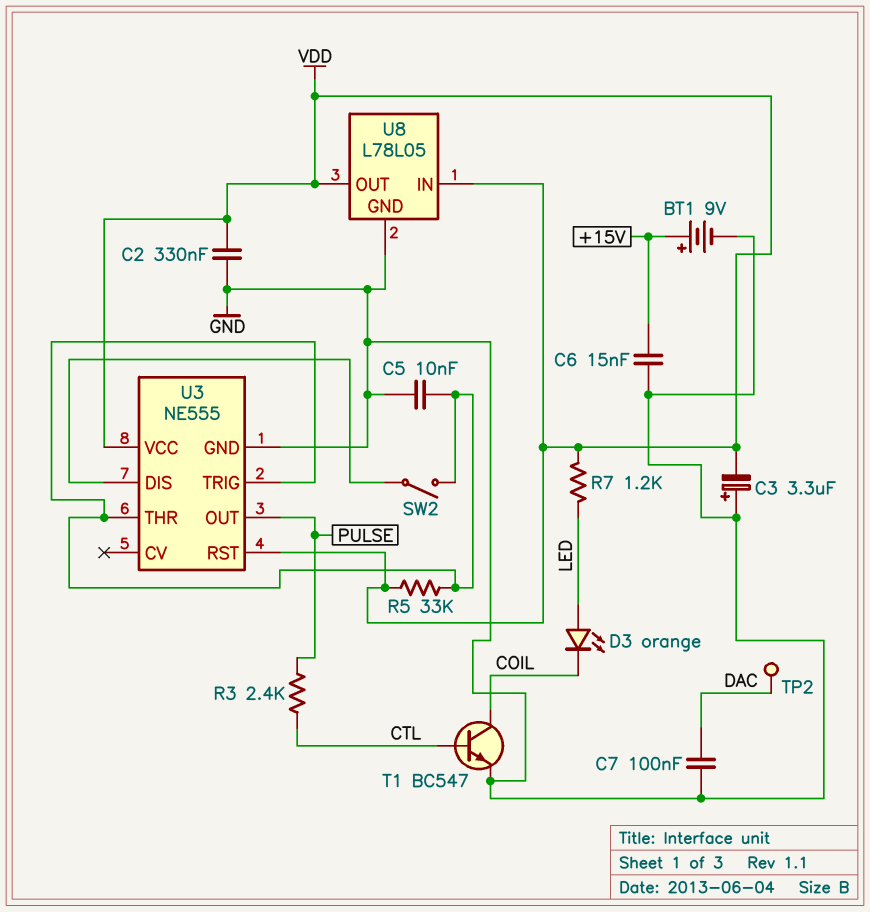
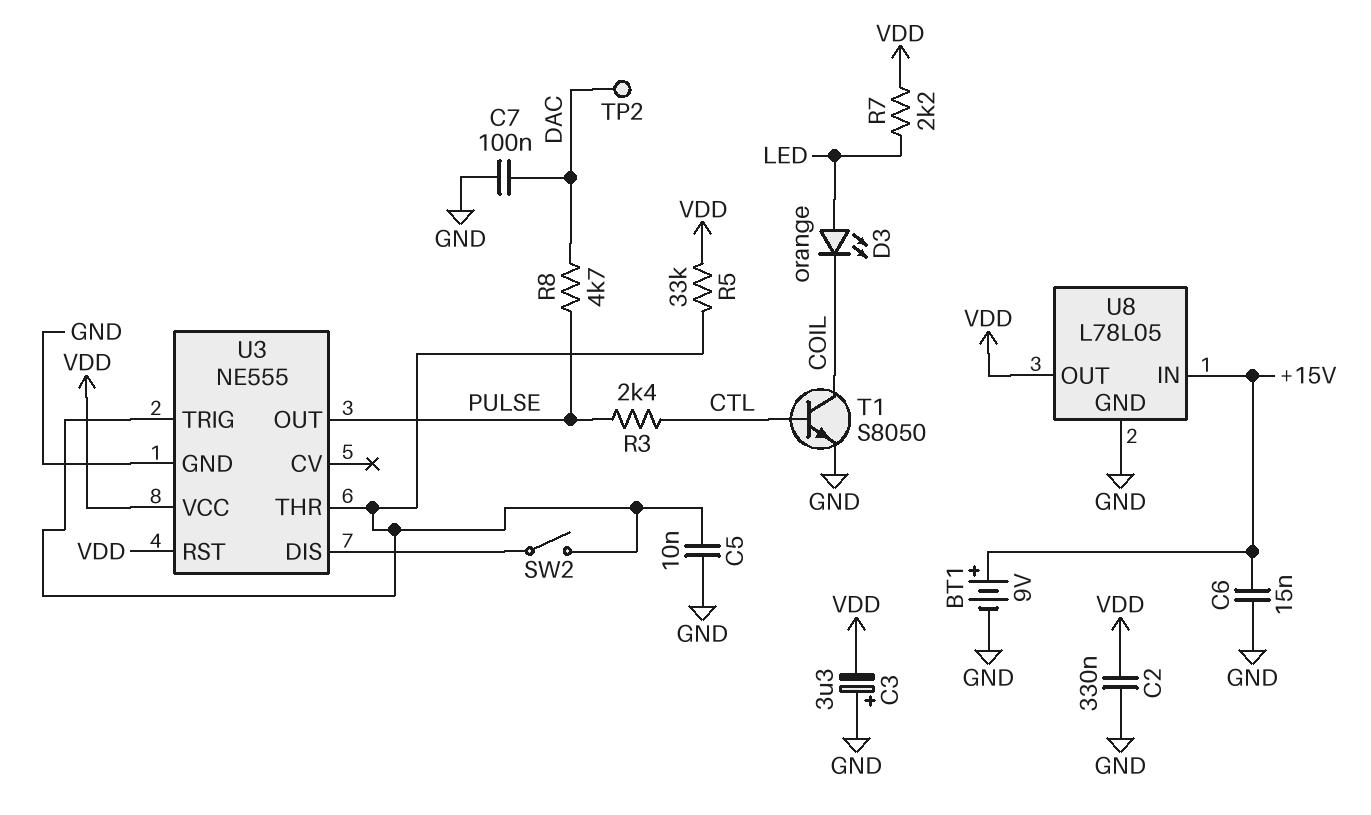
R7: 1.2k (LED, VDD) -> 2.2k (LED, VDD)
R8: none -> 4.7k (DAC, PULSE)
T1: NPN BC547 (B CTL, C COIL, E GND) -> NPN S8050 (B CTL, C COIL, E GND)
U8 pin IN: VDD -> +15V

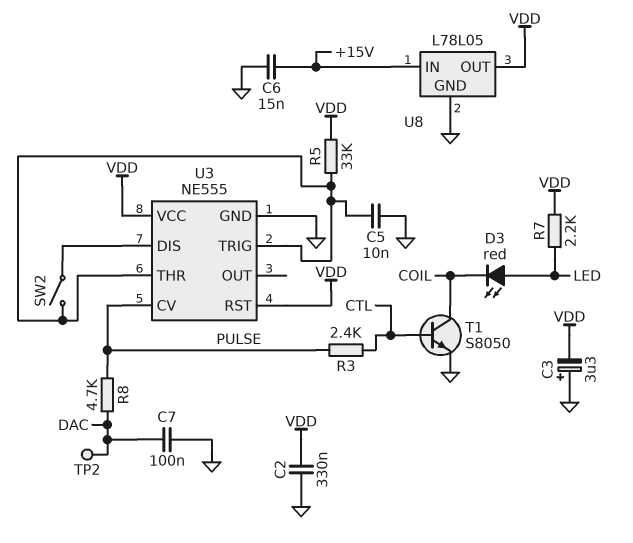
BT1: 9V (plus +15V, minus GND) -> none
D3: LED orange (A LED, K COIL) -> LED red (A LED, K COIL)
U3 pin CV: none -> PULSE
U3 pin OUT: PULSE -> none

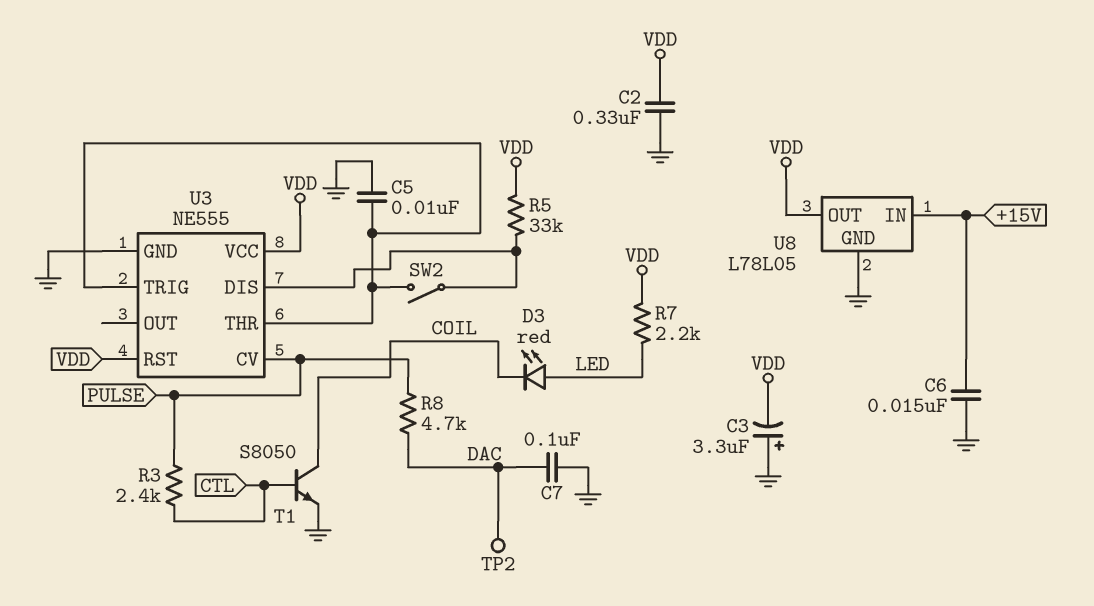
R5: 33k (U3/THR, VDD) -> 33k (U3/DIS, VDD)

